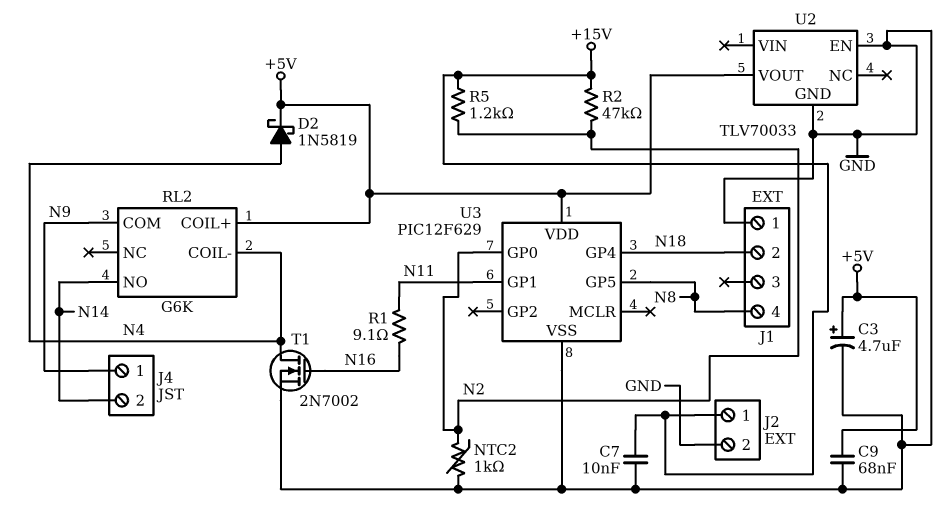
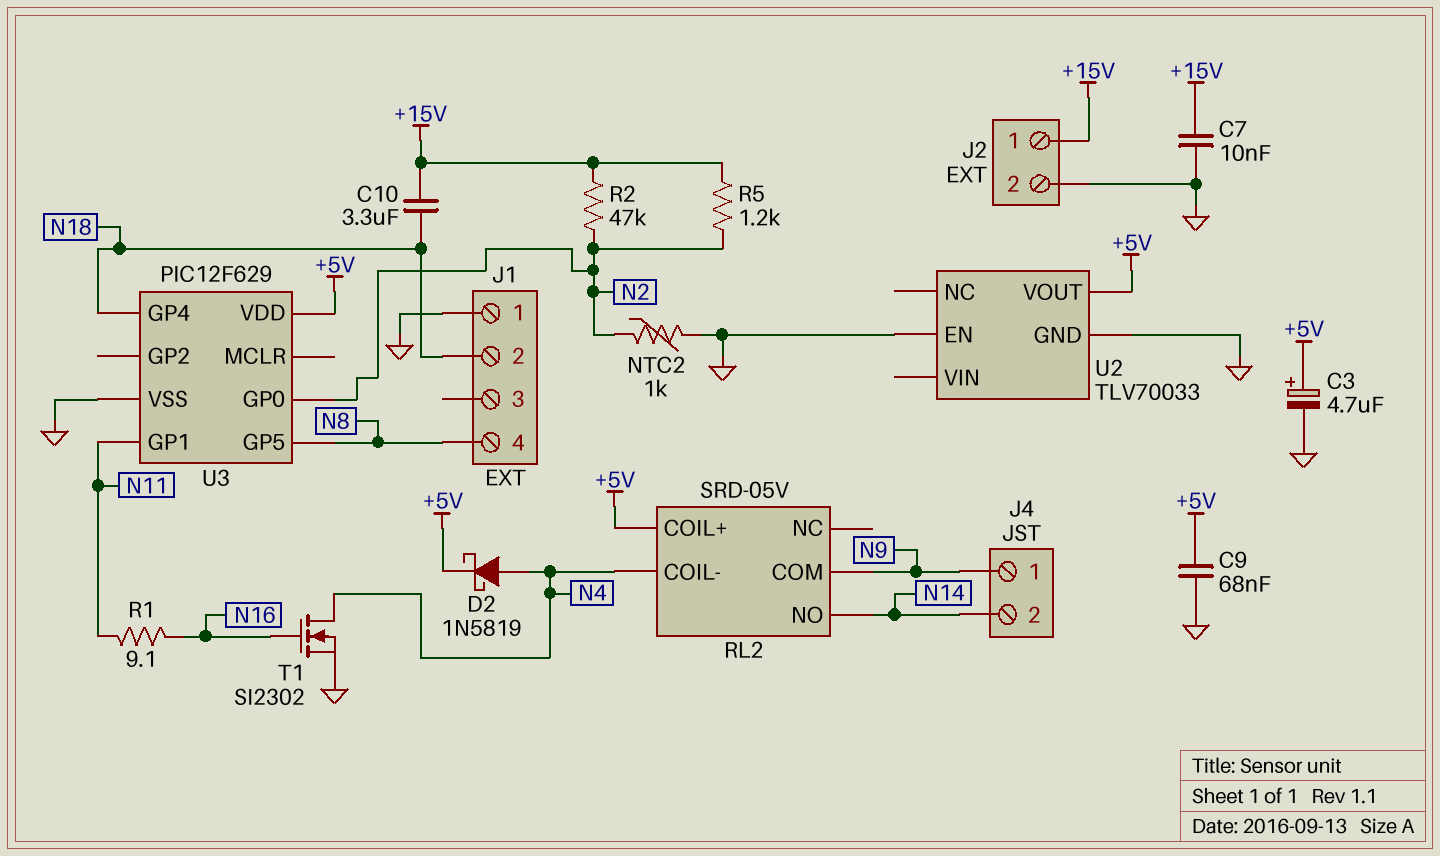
C10: none -> 3.3uF (+15V, N18)
RL2: G6K -> SRD-05V
T1: NMOS 2N7002 (G N16, D N4, S GND) -> NMOS SI2302 (G N16, D N4, S GND)

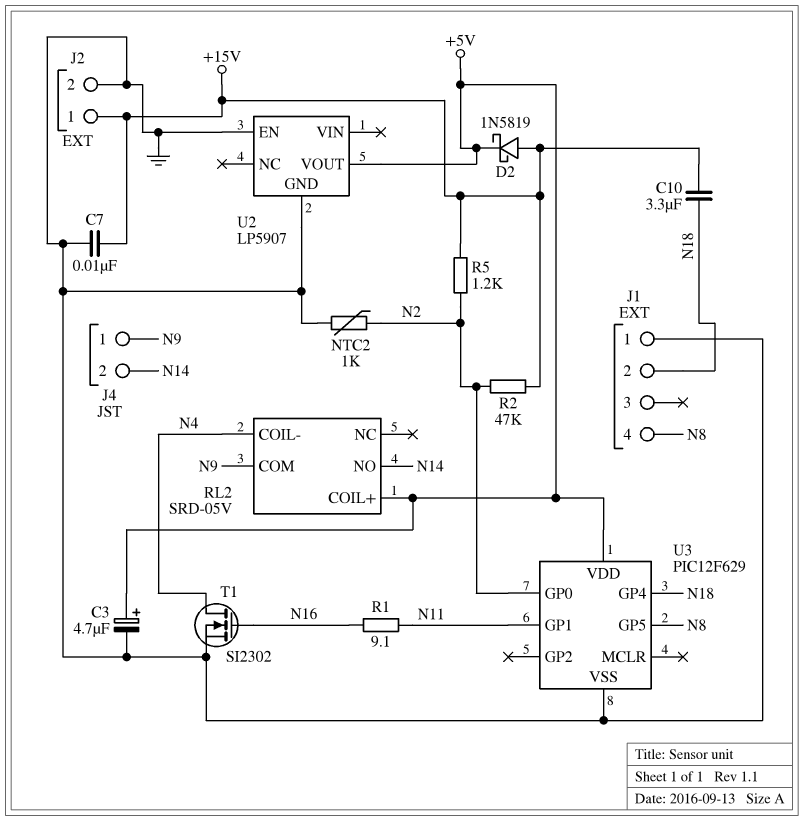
C9: 68nF (+5V, GND) -> none
D2: schottky 1N5819 (A N4, K +5V) -> schottky 1N5819 (A +15V, K +5V)
U2: TLV70033 -> LP5907

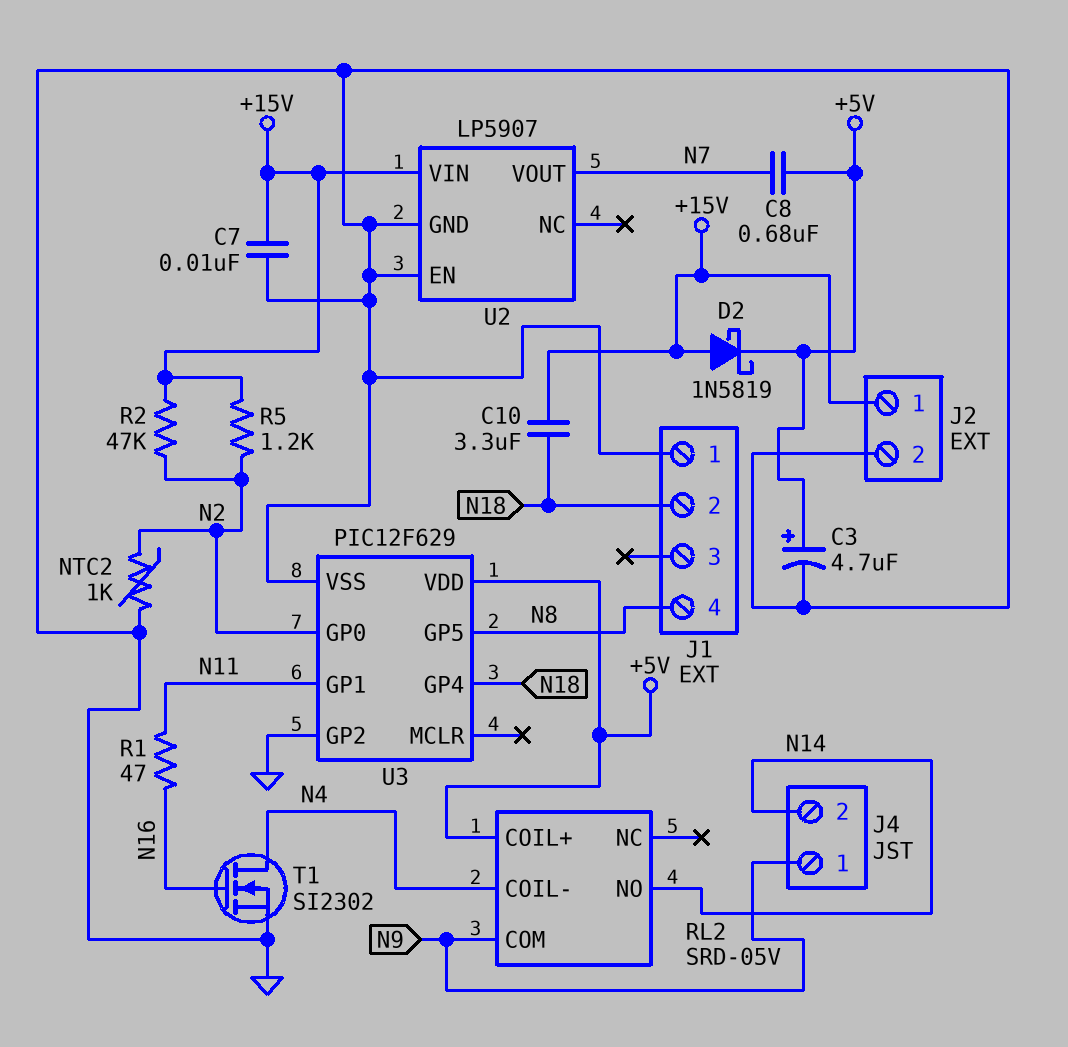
C8: none -> 680nF (+5V, N7)
R1: 9.1 (N11, N16) -> 47 (N11, N16)
U2 pin VIN: none -> +15V
U2 pin VOUT: +5V -> N7
U3 pin GP2: none -> GND

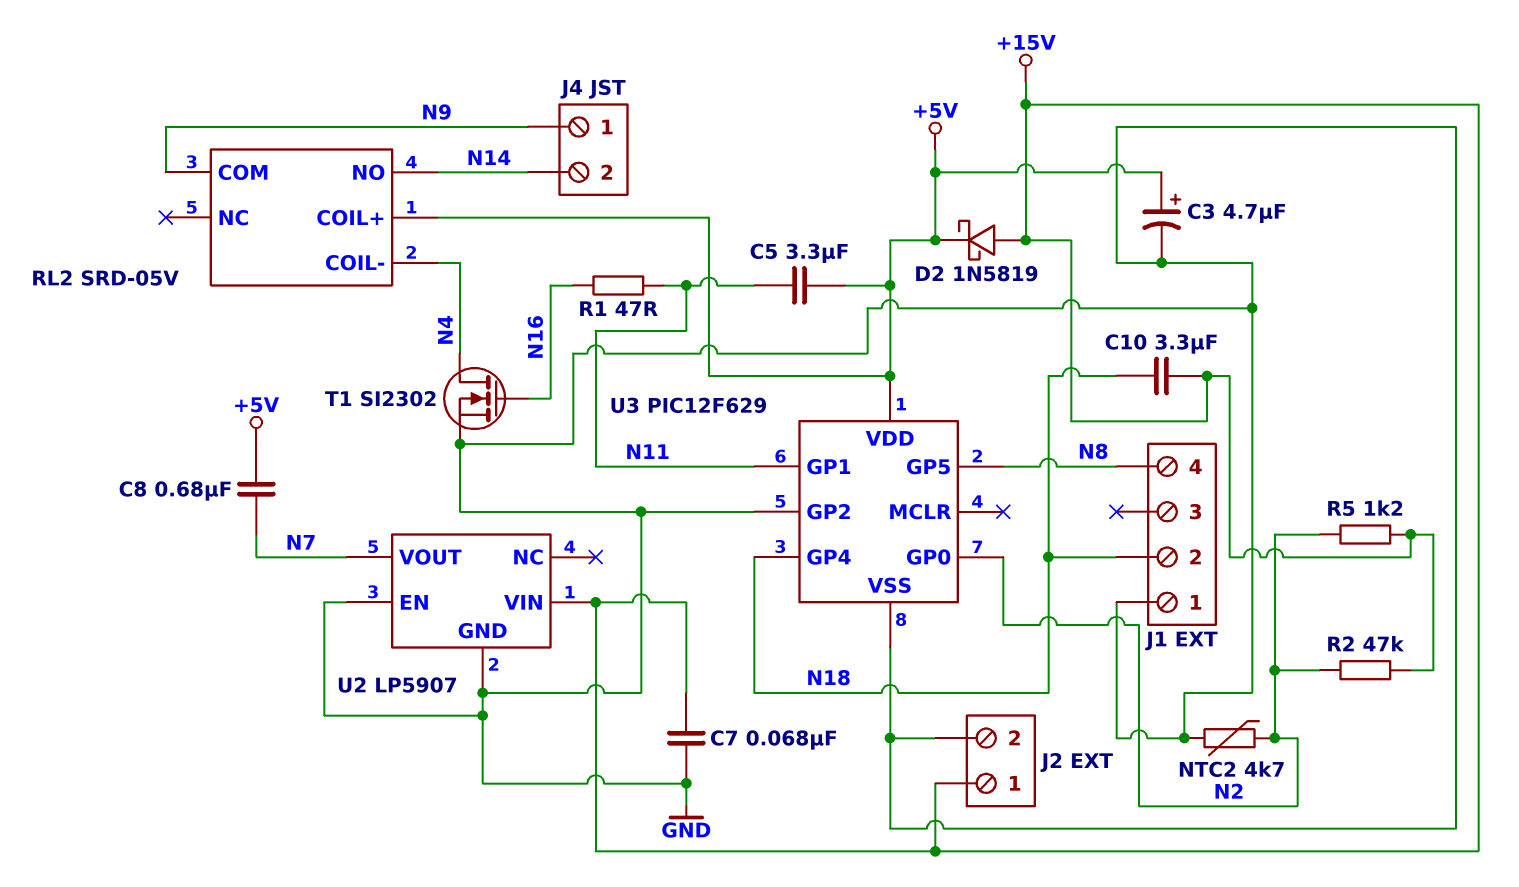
C5: none -> 3.3uF (+5V, N11)
C7: 10nF (+15V, GND) -> 68nF (+15V, GND)
NTC2: 1k (GND, N2) -> 4.7k (GND, N2)

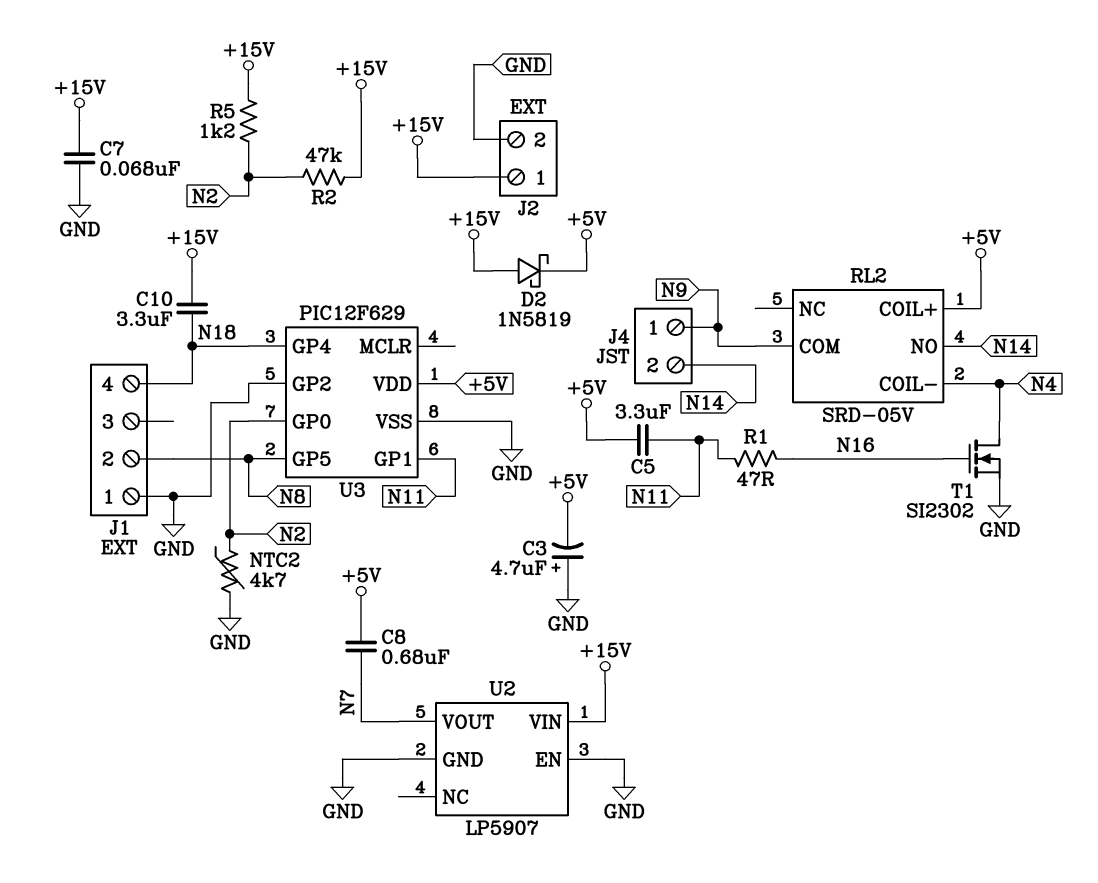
C3: 4.7uF (plus +5V, minus GND) -> 4.7uF (plus GND, minus +5V)
J1 pin 2: N18 -> N8
J1 pin 4: N8 -> N18

